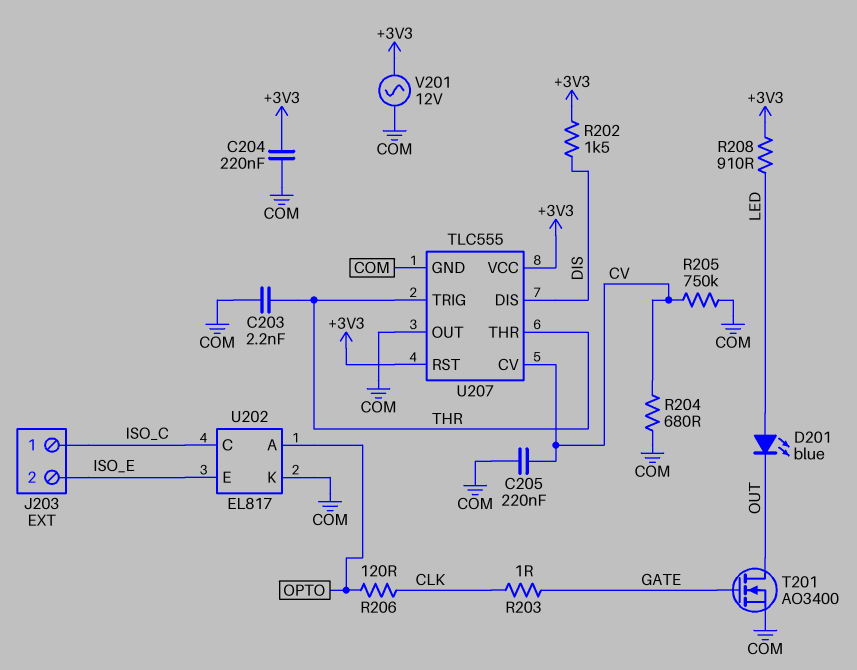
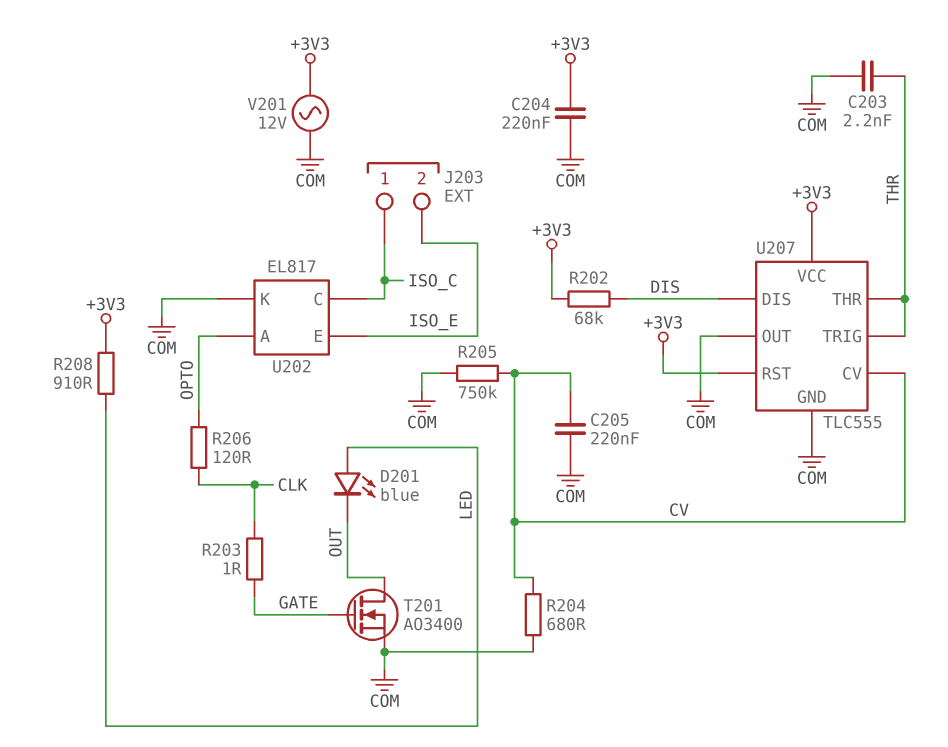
R202: 1.5k (+3V3, DIS) -> 68k (+3V3, DIS)

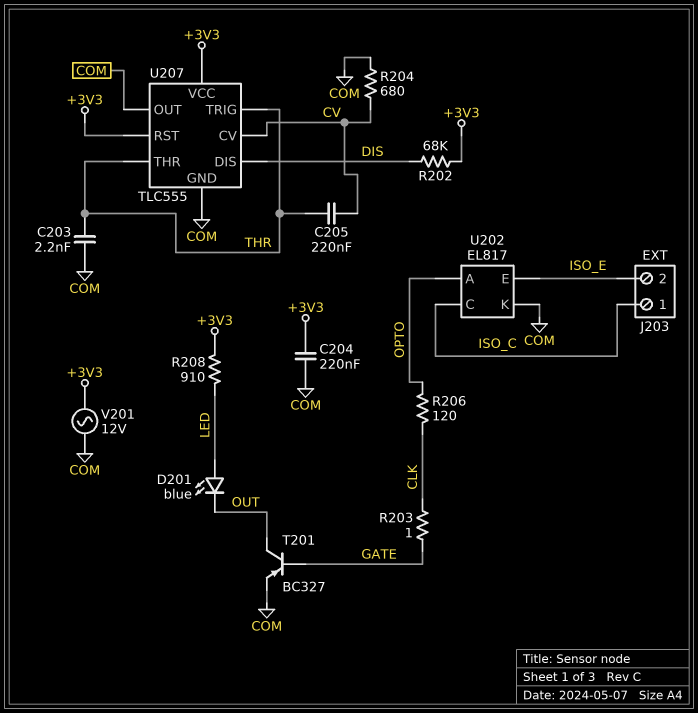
C205: 220nF (COM, CV) -> 220nF (CV, THR)
R205: 750k (COM, CV) -> none
T201: NMOS AO3400 (G GATE, D OUT, S COM) -> PNP BC327 (B GATE, C OUT, E COM)

